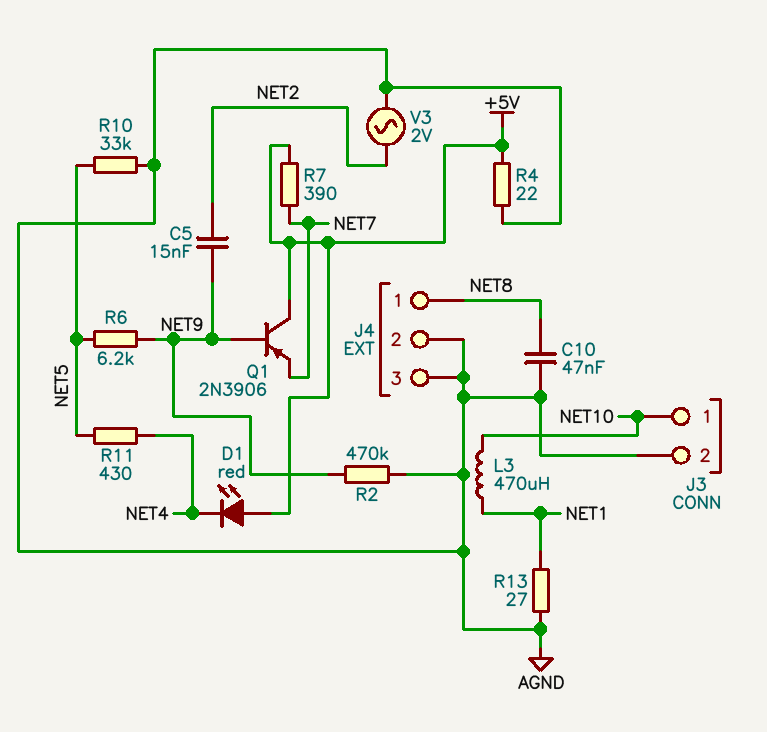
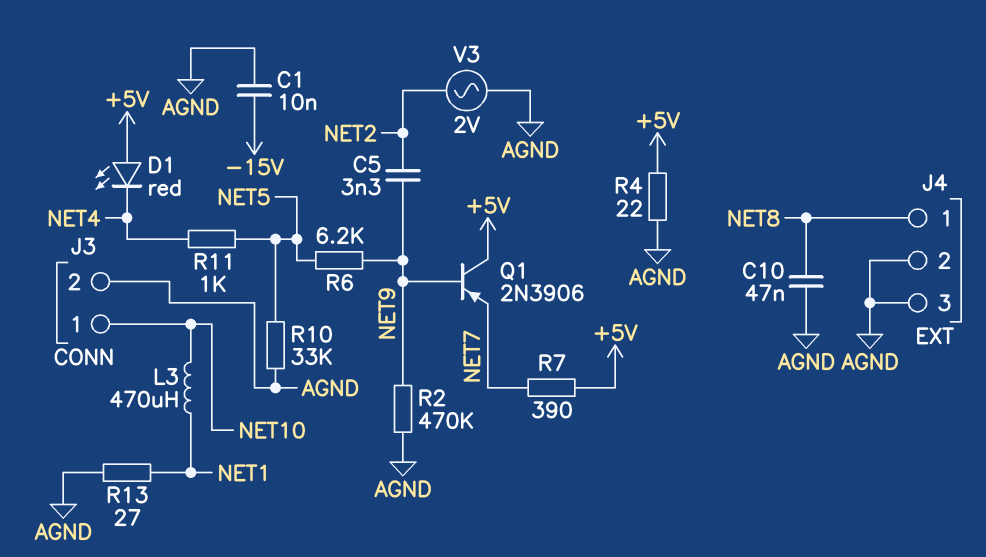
C1: none -> 10nF (-15V, AGND)
C5: 15nF (NET2, NET9) -> 3.3nF (NET2, NET9)
R11: 430 (NET4, NET5) -> 1k (NET4, NET5)

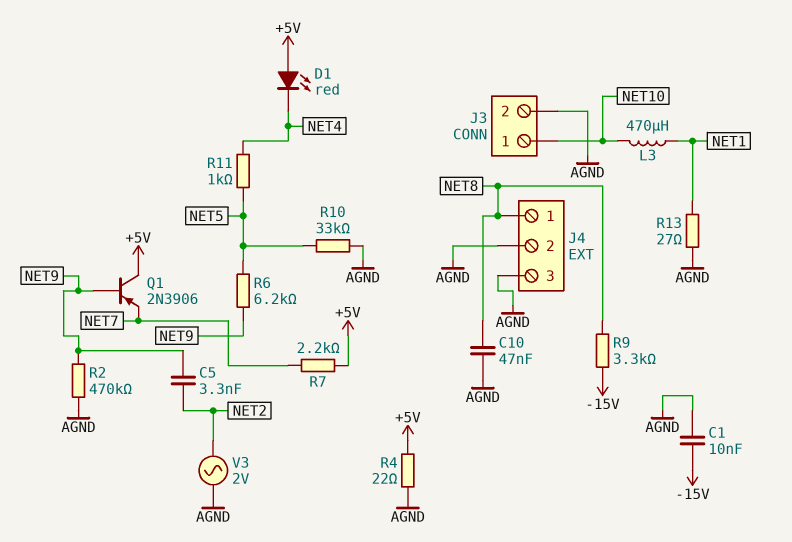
R7: 390 (+5V, NET7) -> 2.2k (+5V, NET7)
R9: none -> 3.3k (-15V, NET8)

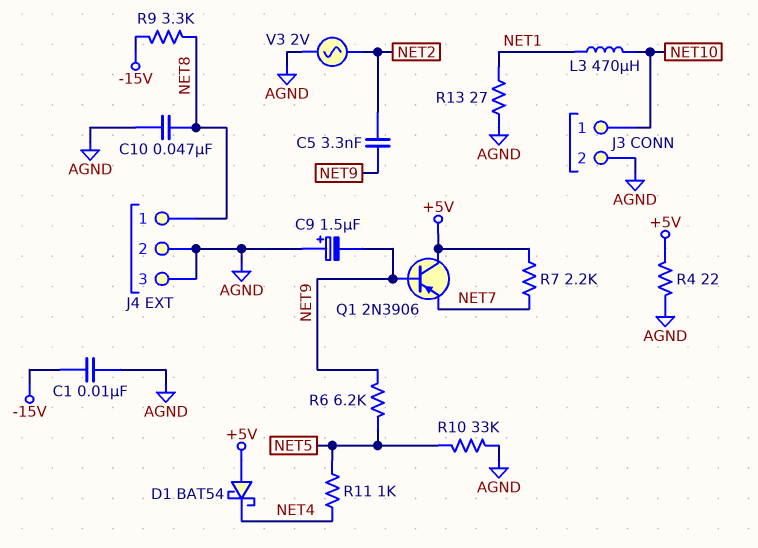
C9: none -> 1.5uF (plus AGND, minus NET9)
D1: LED red (A +5V, K NET4) -> schottky BAT54 (A +5V, K NET4)
R2: 470k (AGND, NET9) -> none

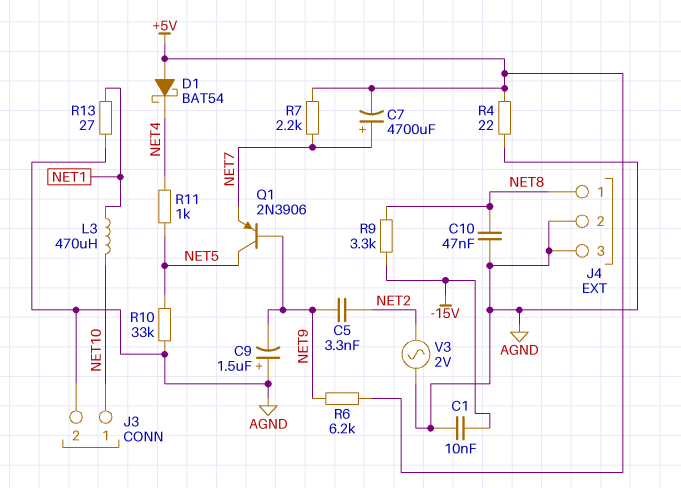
C7: none -> 4700uF (plus NET7, minus +5V)
Q1: PNP 2N3906 (B NET9, C +5V, E NET7) -> PNP 2N3906 (B NET9, C NET5, E NET7)
R6: 6.2k (NET5, NET9) -> 6.2k (+5V, NET9)

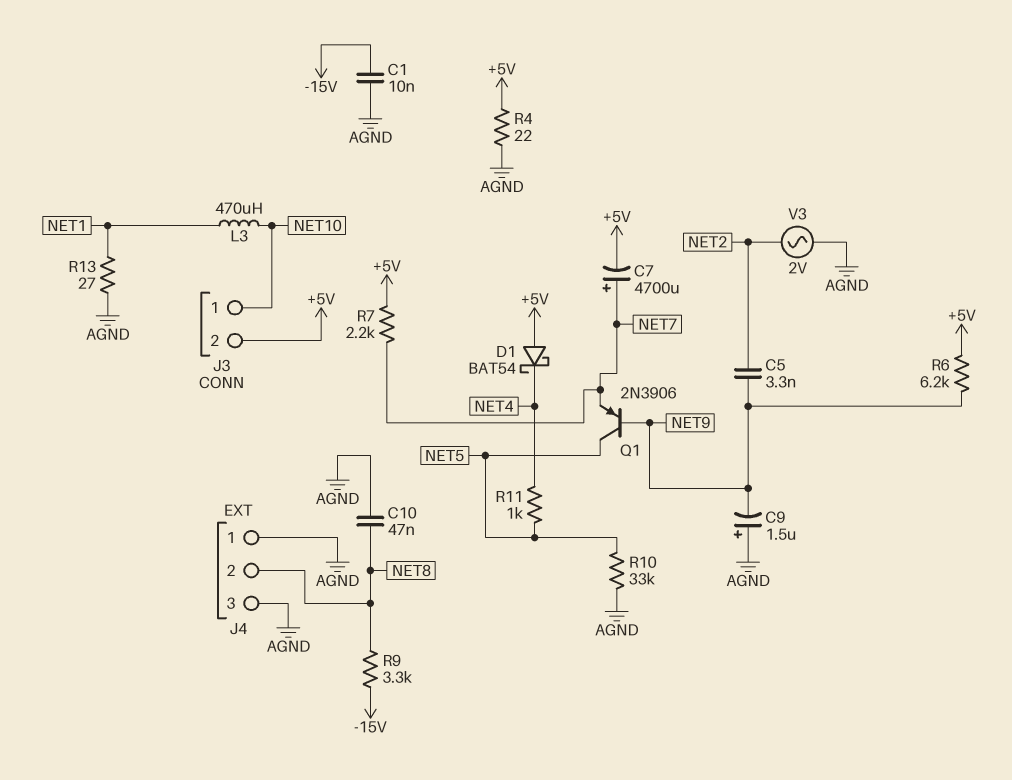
J3 pin 2: AGND -> +5V
J4 pin 1: NET8 -> AGND
J4 pin 2: AGND -> NET8

